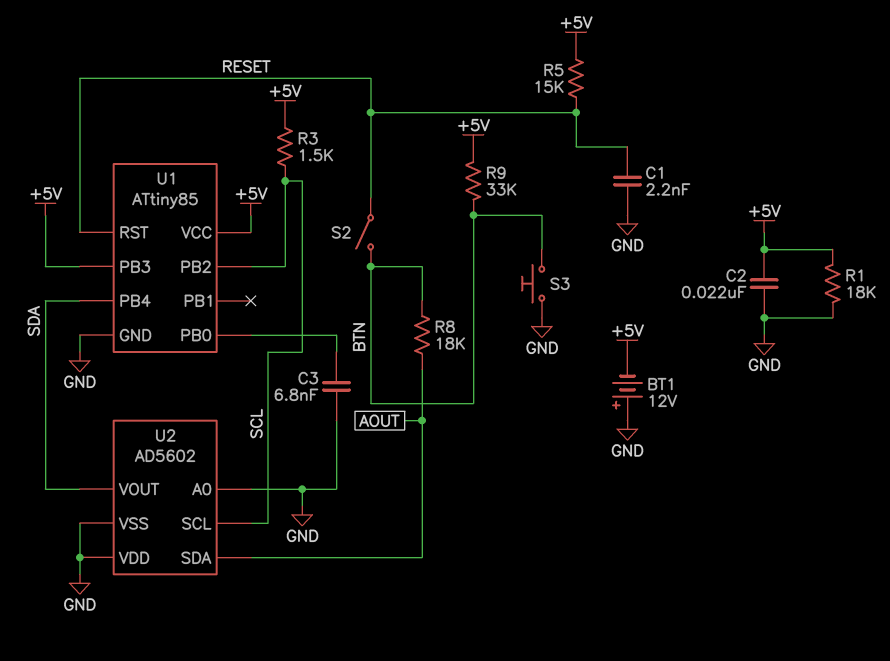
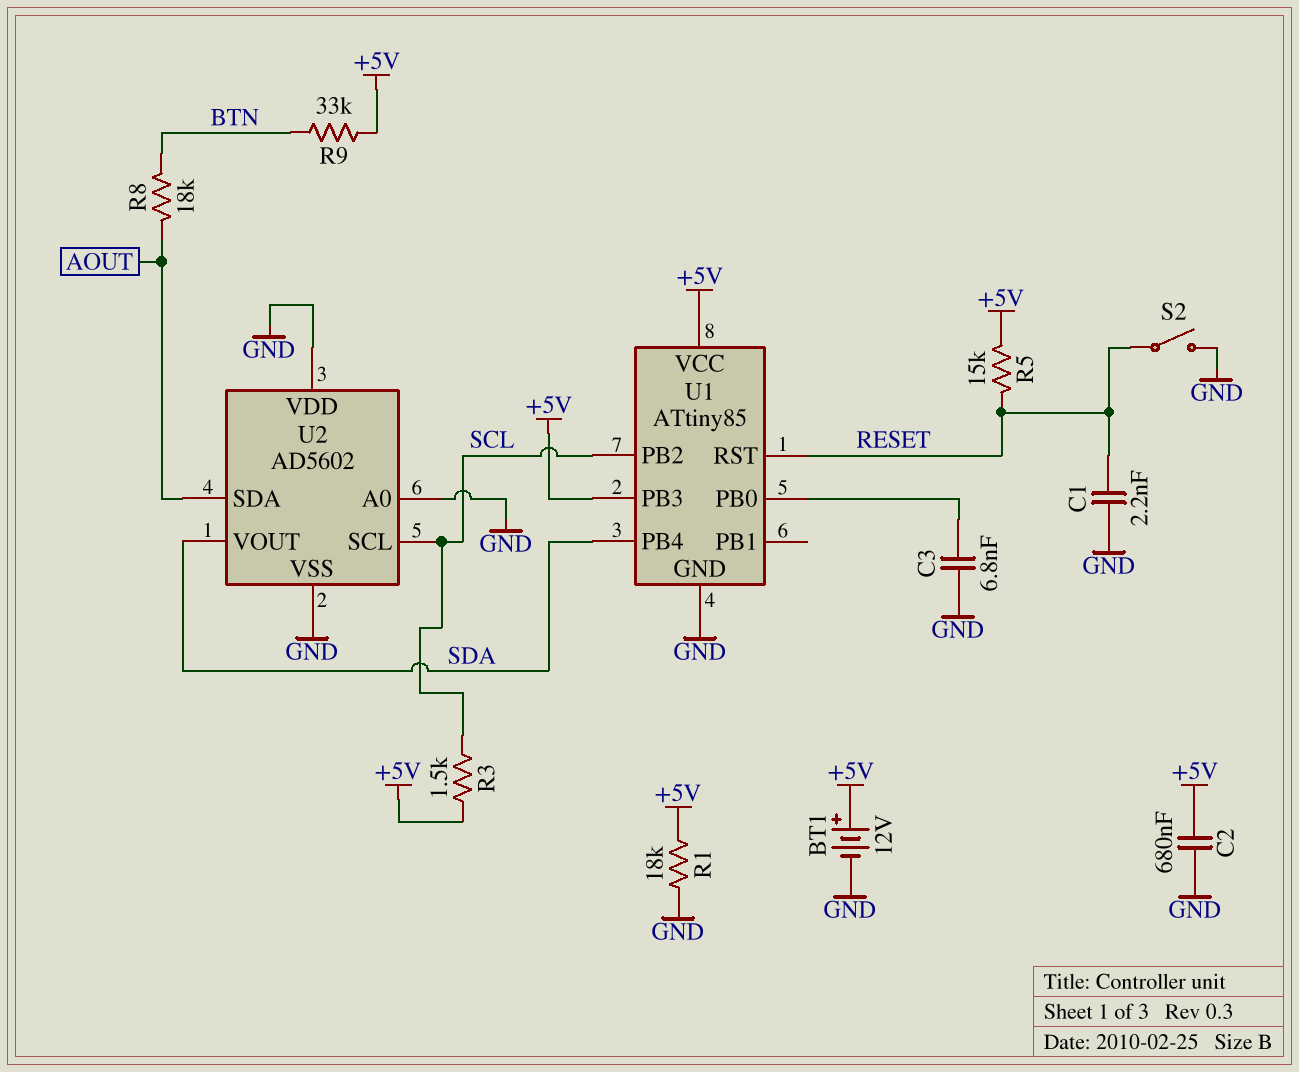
BT1: 12V (plus GND, minus +5V) -> 12V (plus +5V, minus GND)
C2: 22nF (+5V, GND) -> 680nF (+5V, GND)
S2: switch (BTN, RESET) -> switch (GND, RESET)
S3: button (BTN, GND) -> none

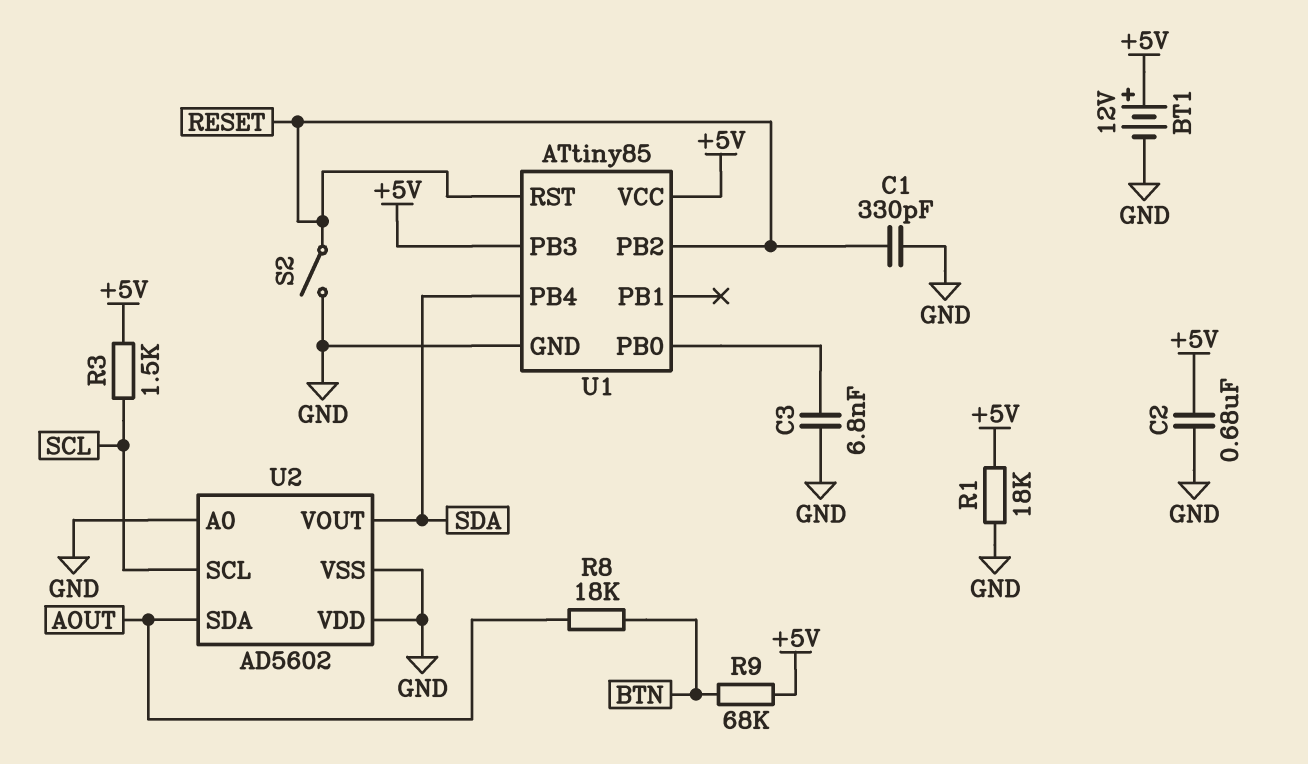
C1: 2.2nF (GND, RESET) -> 330pF (GND, RESET)
R5: 15k (+5V, RESET) -> none
R9: 33k (+5V, BTN) -> 68k (+5V, BTN)
U1 pin PB2: SCL -> RESET

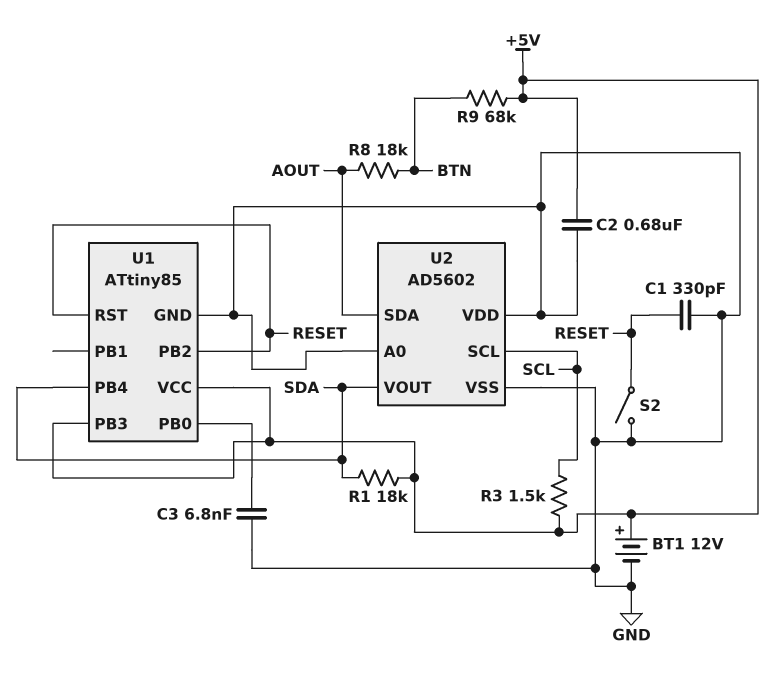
R1: 18k (+5V, GND) -> 18k (+5V, SDA)

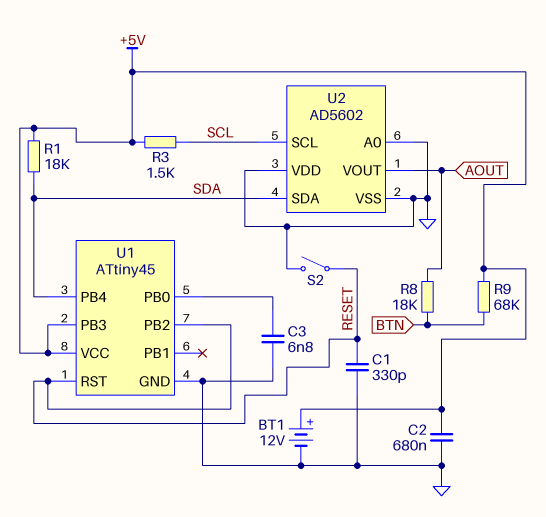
U1: ATtiny85 -> ATtiny45
U2 pin SDA: AOUT -> SDA
U2 pin VOUT: SDA -> AOUT

